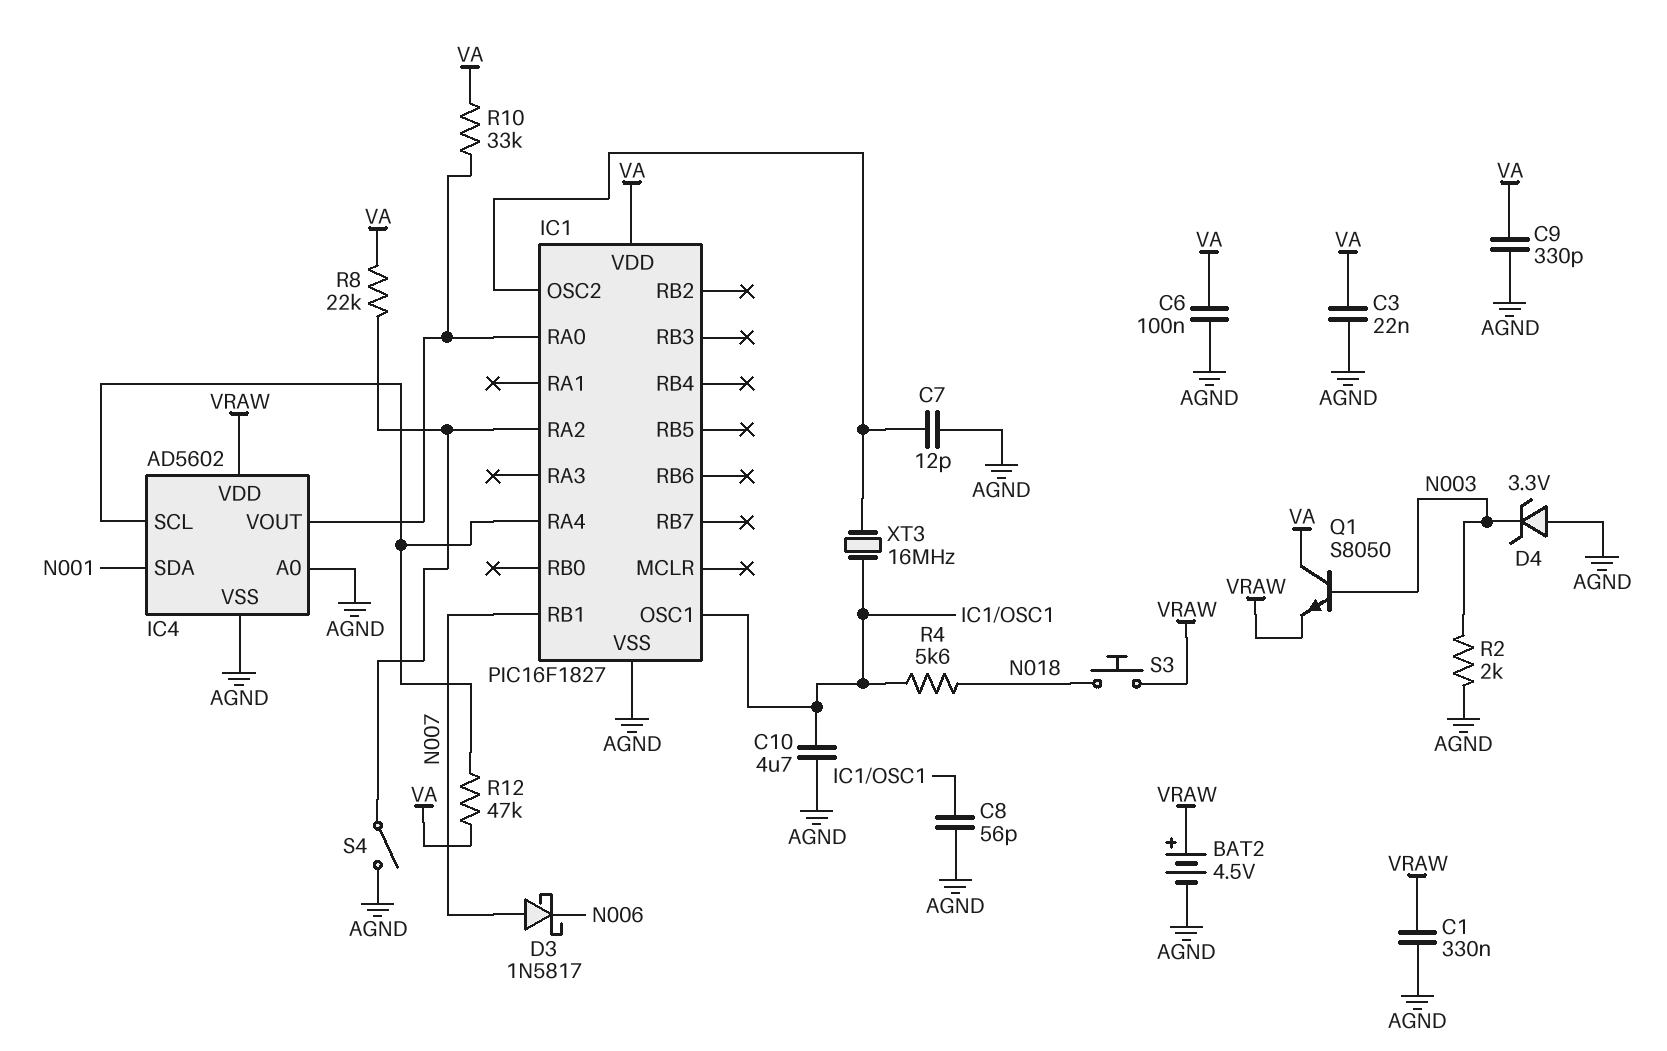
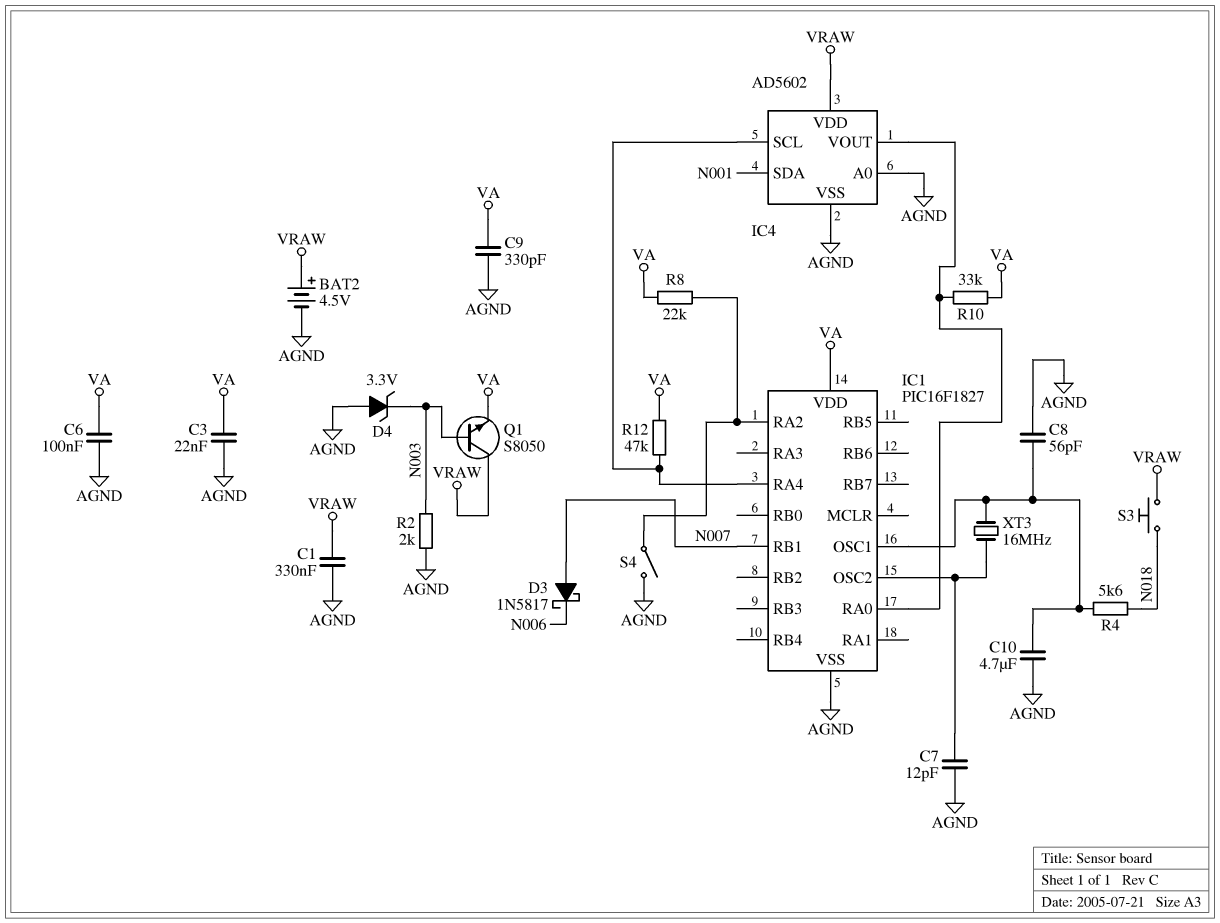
Q1: NPN S8050 (B N003, C VA, E VRAW) -> NPN S8050 (B N003, C VRAW, E VA)

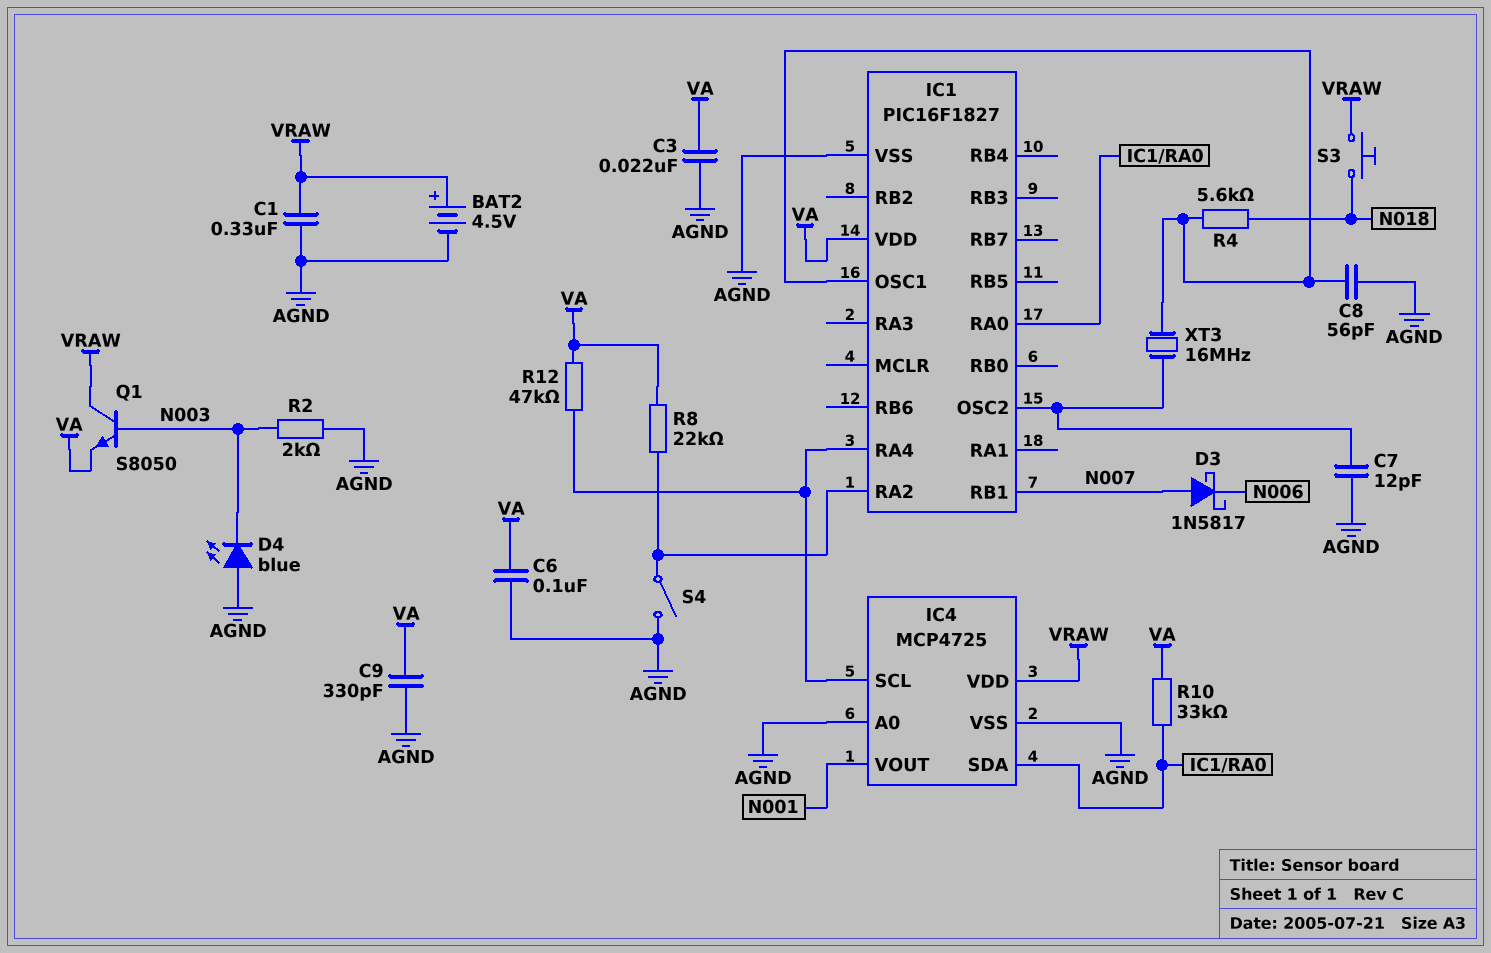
C10: 4.7uF (AGND, IC1/OSC1) -> none
D4: zener 3.3V (A AGND, K N003) -> LED blue (A AGND, K N003)
IC4: AD5602 -> MCP4725
IC4 pin SDA: N001 -> IC1/RA0
IC4 pin VOUT: IC1/RA0 -> N001

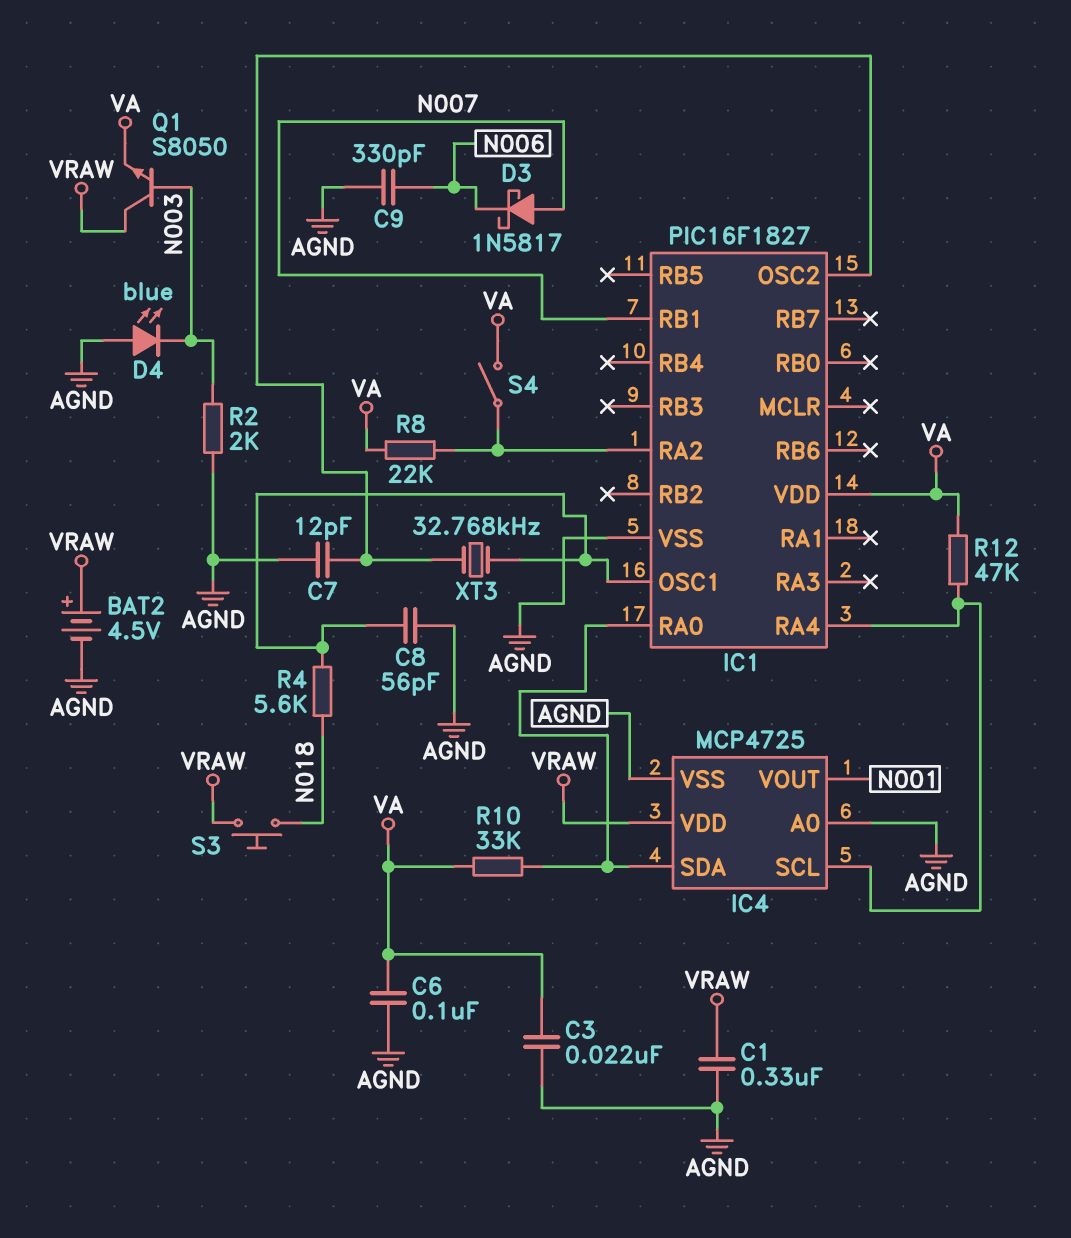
C9: 330pF (AGND, VA) -> 330pF (AGND, N006)
S4: switch (AGND, IC1/RA2) -> switch (IC1/RA2, VA)
XT3: 16MHz (IC1/OSC1, IC1/OSC2) -> 32.768kHz (IC1/OSC1, IC1/OSC2)

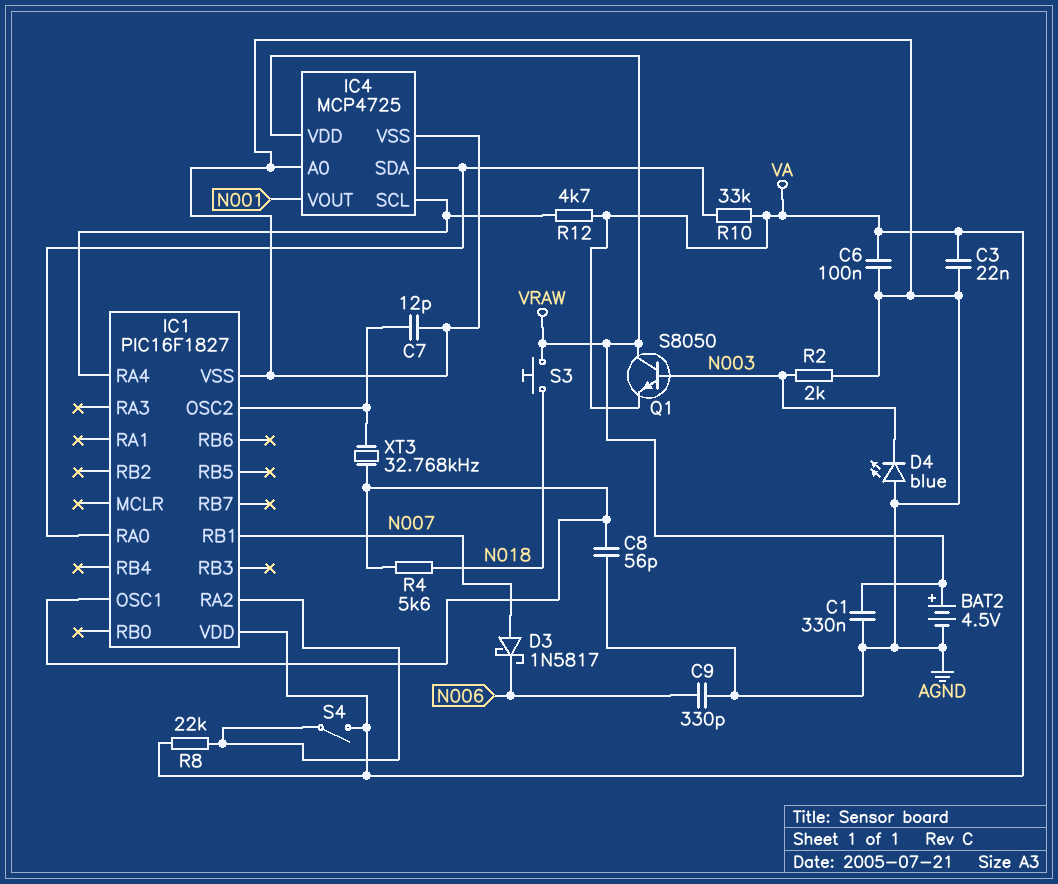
R12: 47k (IC1/RA4, VA) -> 4.7k (IC1/RA4, VA)

